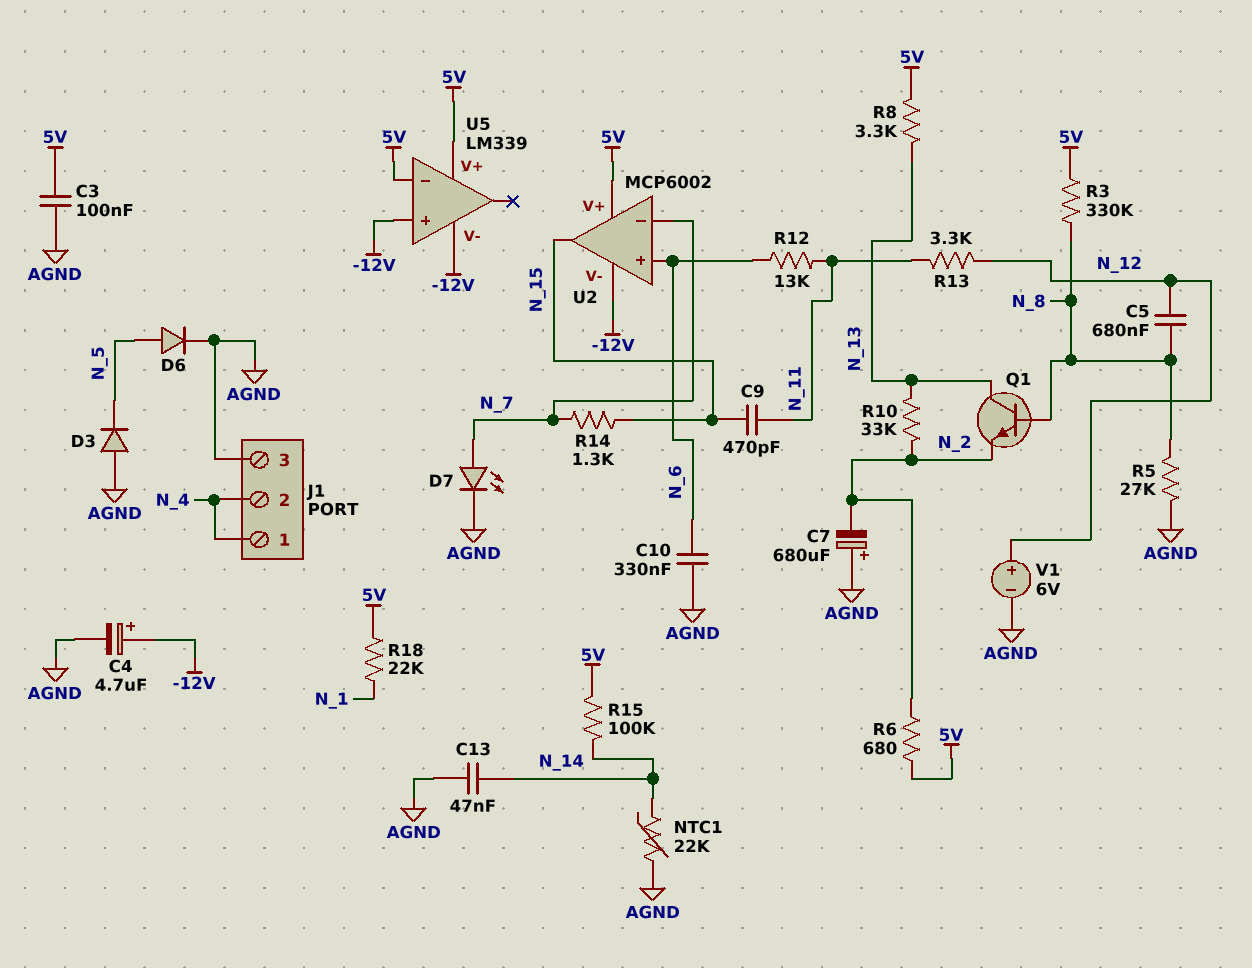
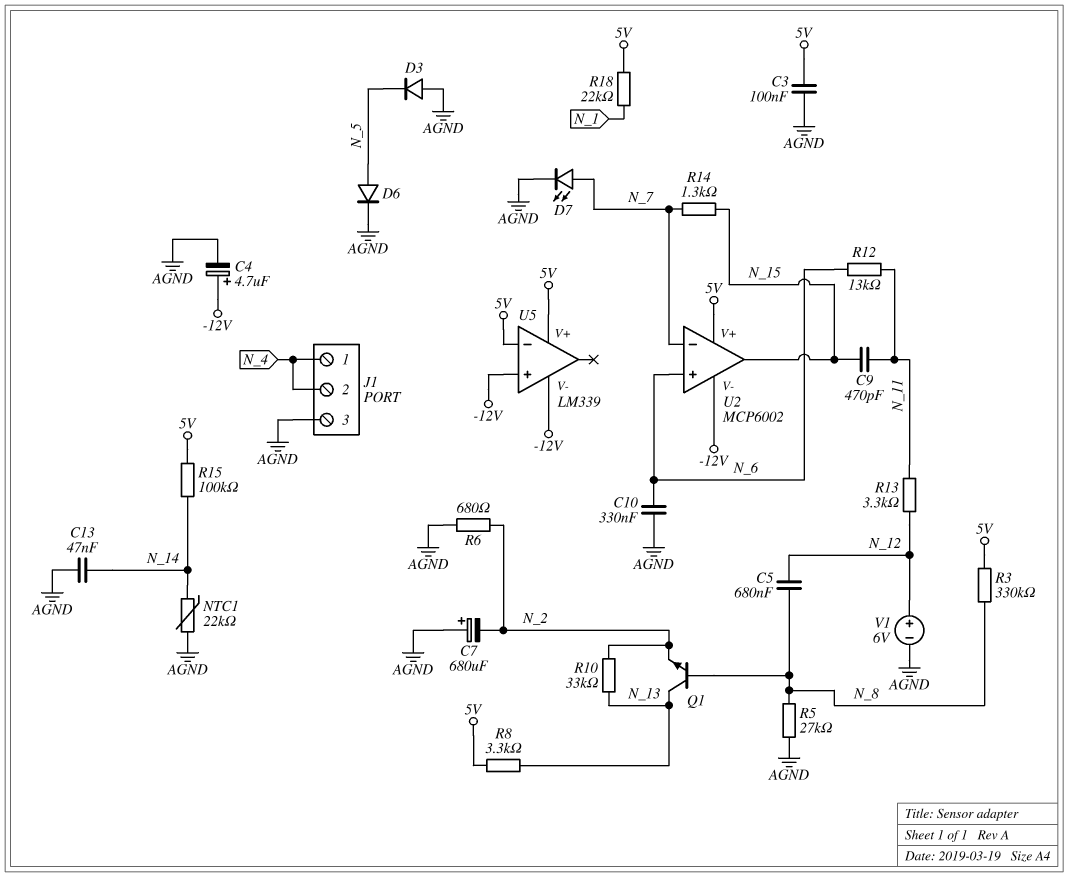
R6: 680 (5V, N_2) -> 680 (AGND, N_2)

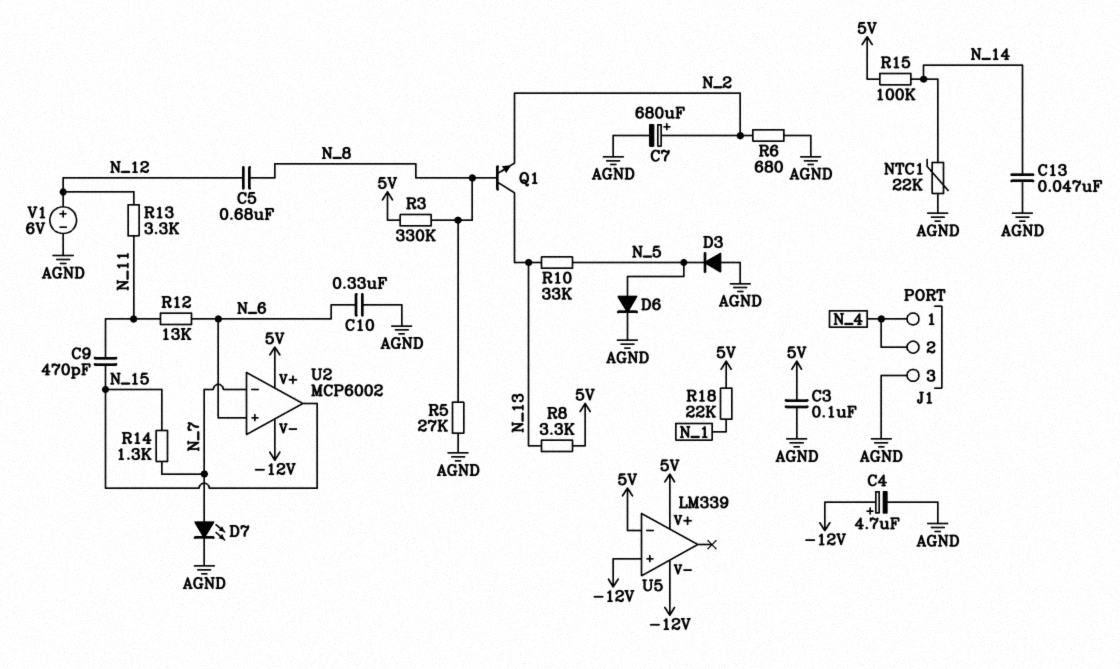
C7: 680uF (plus AGND, minus N_2) -> 680uF (plus N_2, minus AGND)
R10: 33k (N_2, N_13) -> 33k (N_5, N_13)

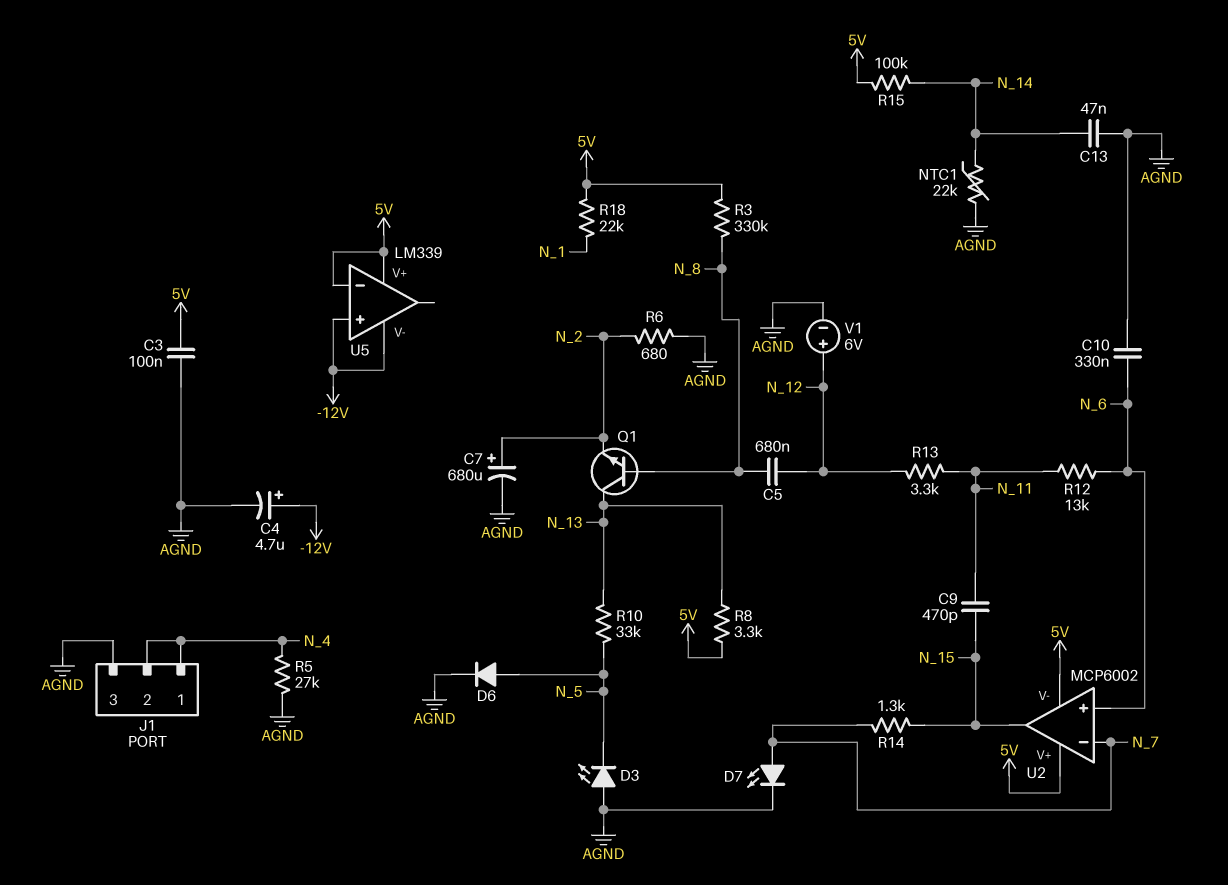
D3: diode (A AGND, K N_5) -> LED (A AGND, K N_5)
R5: 27k (AGND, N_8) -> 27k (AGND, N_4)
U2 pin V-: -12V -> 5V

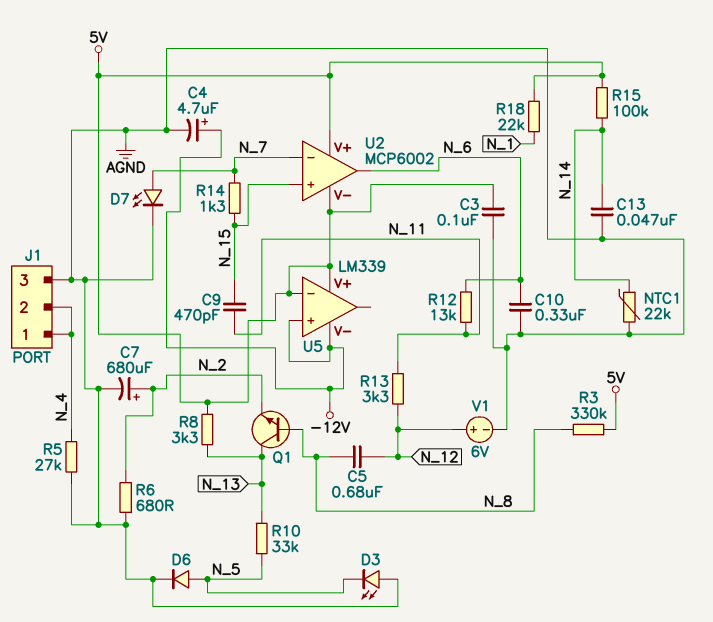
U2 pin in+: N_6 -> N_15
U2 pin out: N_15 -> N_6

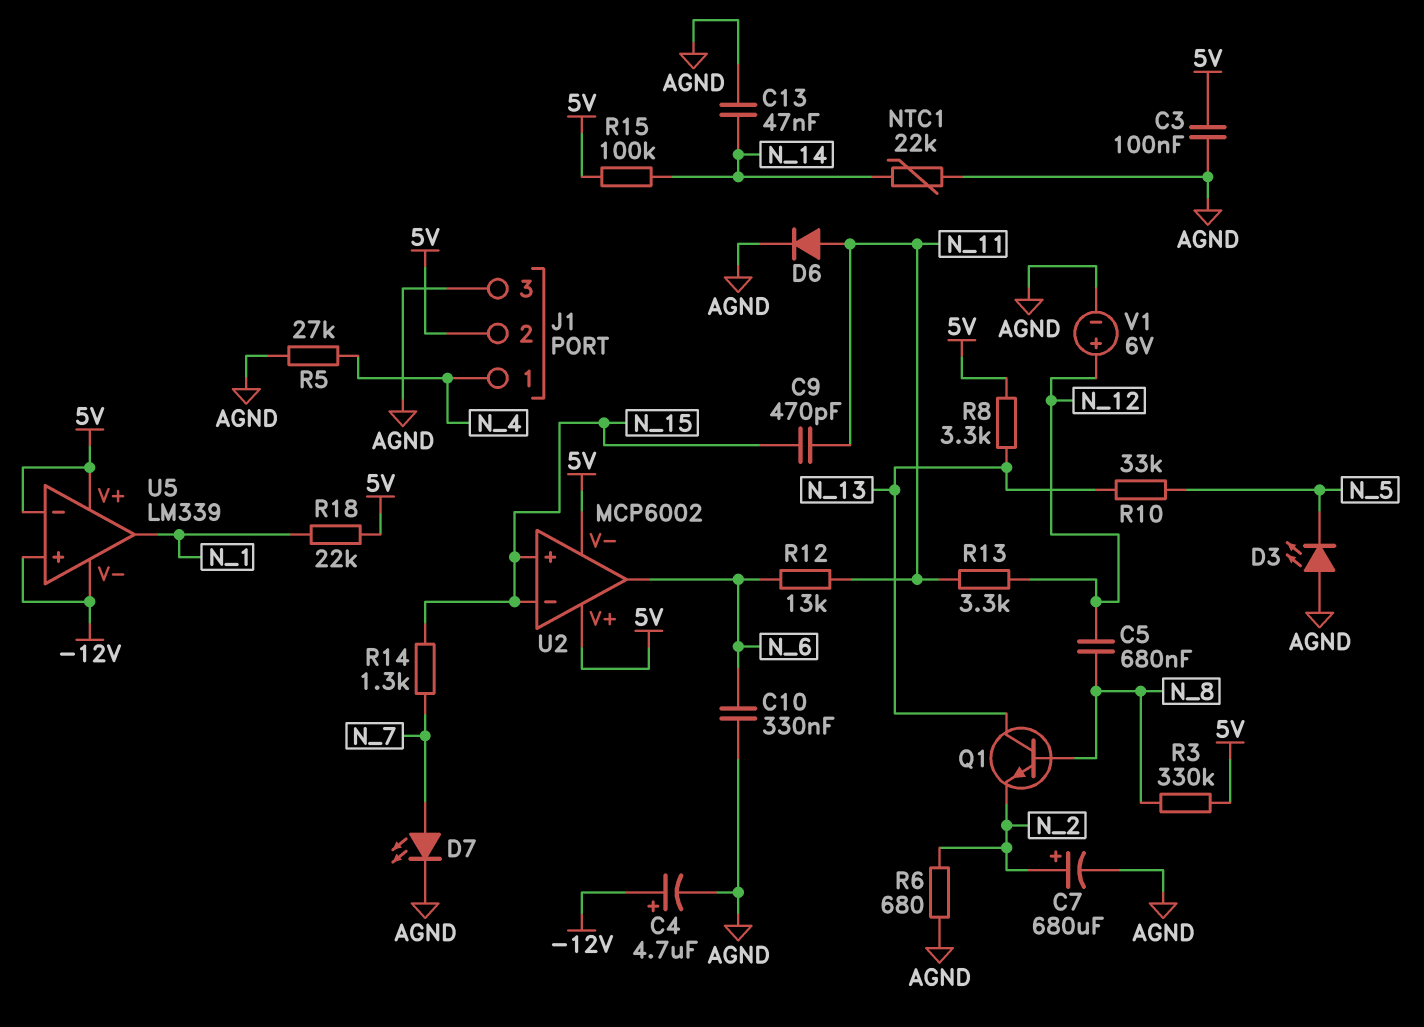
D6: diode (A N_5, K AGND) -> diode (A N_11, K AGND)
J1 pin 2: N_4 -> 5V
U2 pin in-: N_7 -> N_15
U5 pin out: none -> N_1

